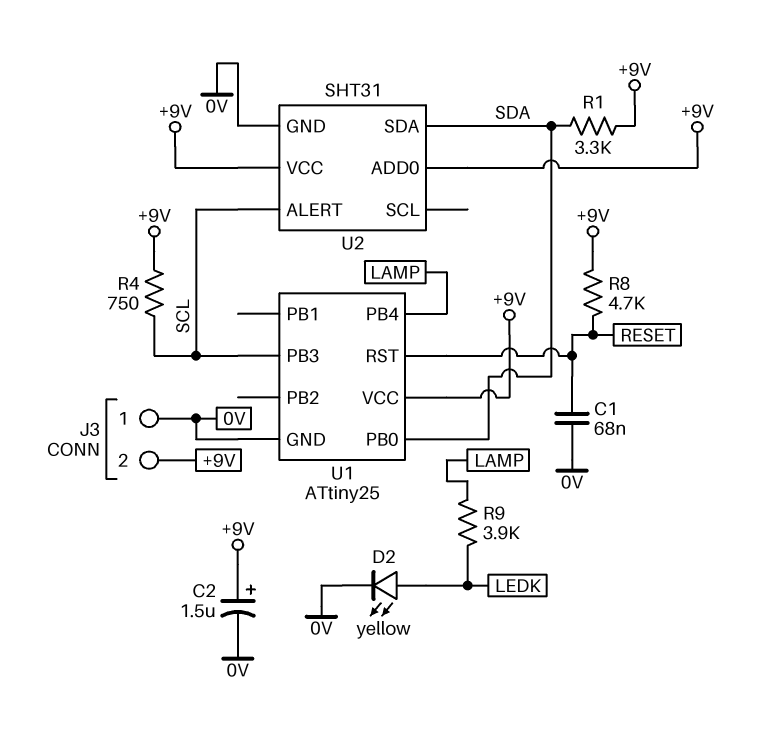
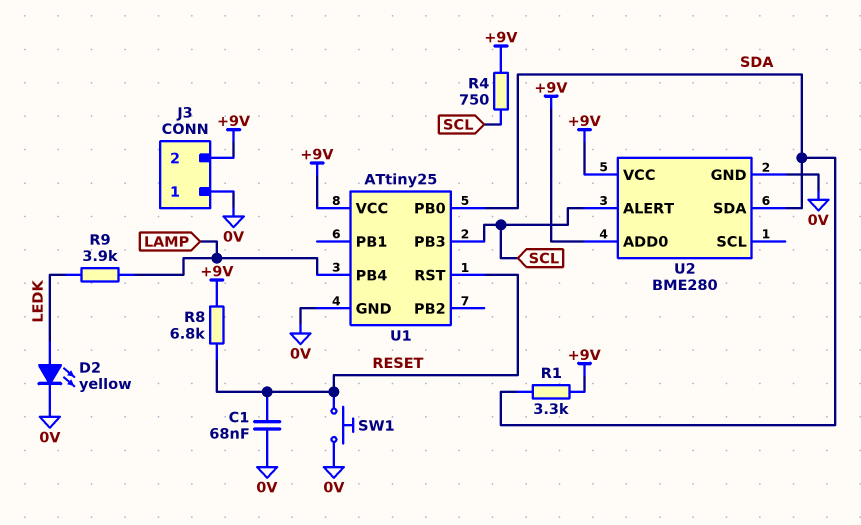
C2: 1.5uF (plus +9V, minus 0V) -> none
R8: 4.7k (+9V, RESET) -> 6.8k (+9V, RESET)
SW1: none -> button (0V, RESET)
U2: SHT31 -> BME280

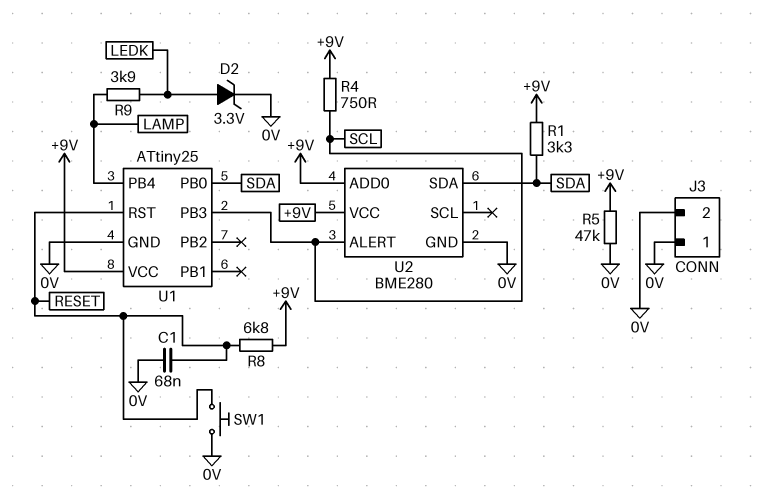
D2: LED yellow (A LEDK, K 0V) -> zener 3.3V (A LEDK, K 0V)
J3 pin 2: +9V -> 0V
R5: none -> 47k (+9V, 0V)

